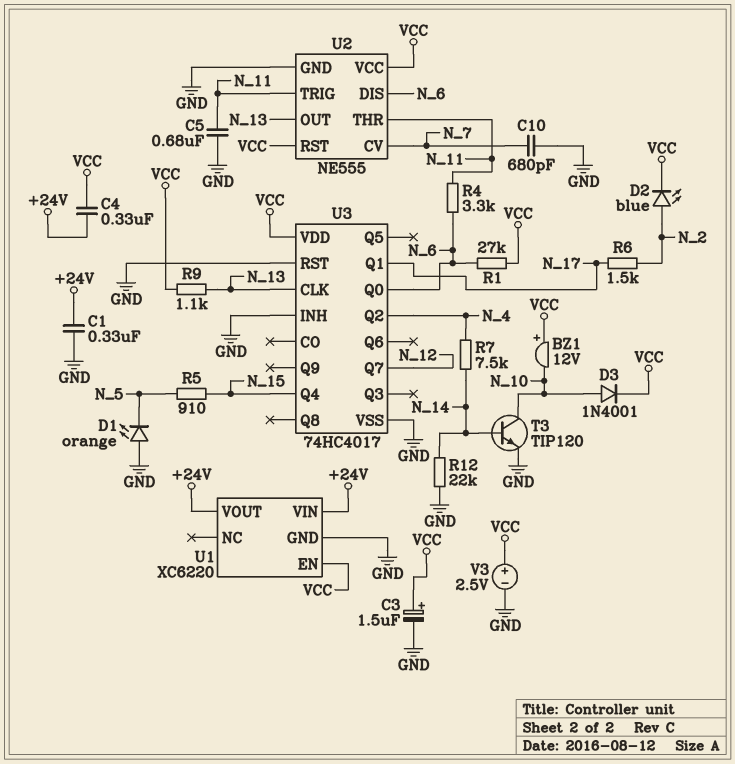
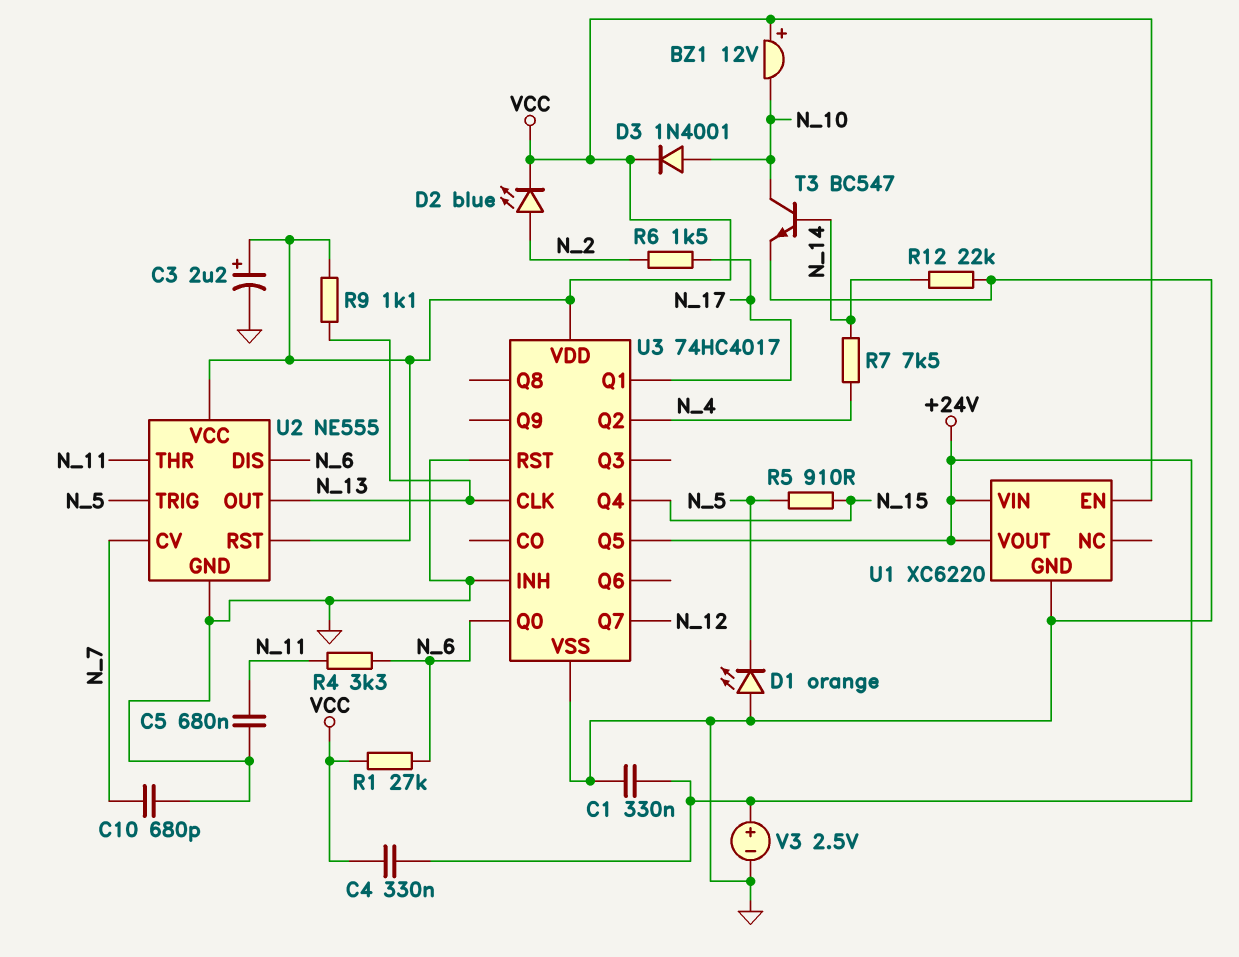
C3: 1.5uF (plus VCC, minus GND) -> 2.2uF (plus VCC, minus GND)
T3: NPN TIP120 (B N_14, C N_10, E GND) -> NPN BC547 (B N_14, C N_10, E GND)
U2 pin TRIG: N_11 -> N_5
U3 pin Q5: none -> +24V
V3: 2.5V (plus VCC, minus GND) -> 2.5V (plus +24V, minus GND)

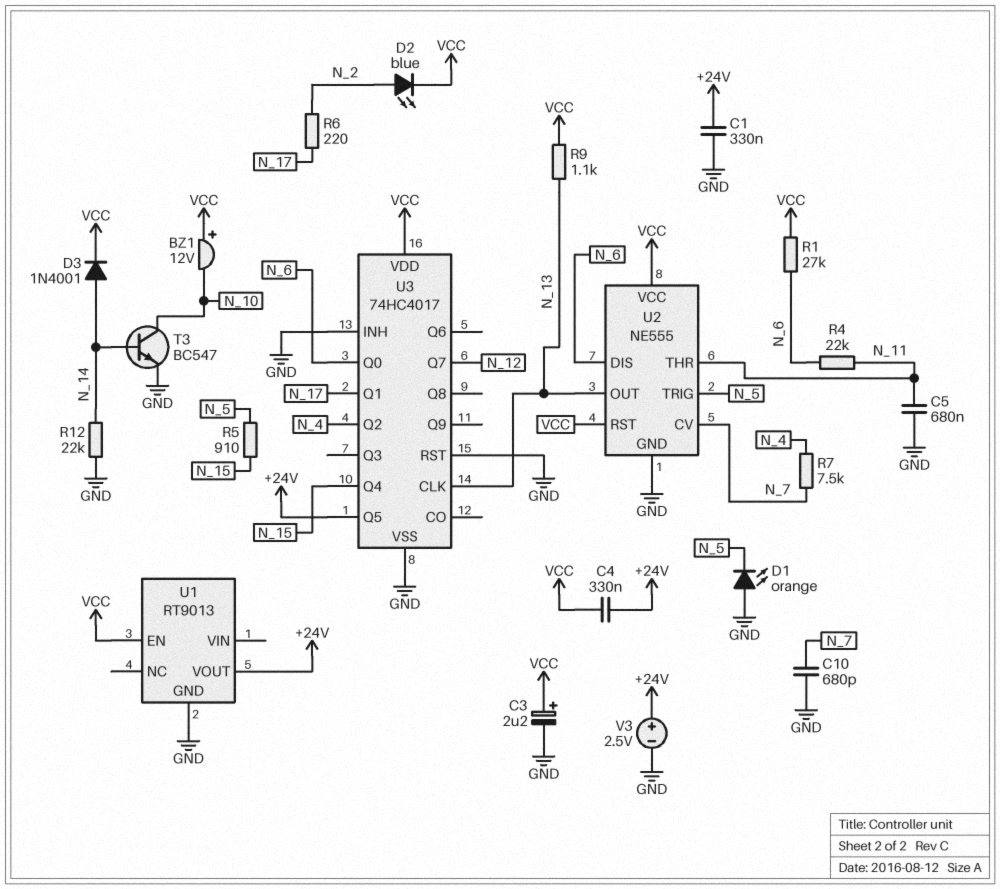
D3: diode 1N4001 (A N_10, K VCC) -> diode 1N4001 (A N_14, K VCC)
R4: 3.3k (N_6, N_11) -> 22k (N_6, N_11)
R6: 1.5k (N_2, N_17) -> 220 (N_2, N_17)
R7: 7.5k (N_4, N_14) -> 7.5k (N_4, N_7)
U1: XC6220 -> RT9013
U1 pin VIN: +24V -> none

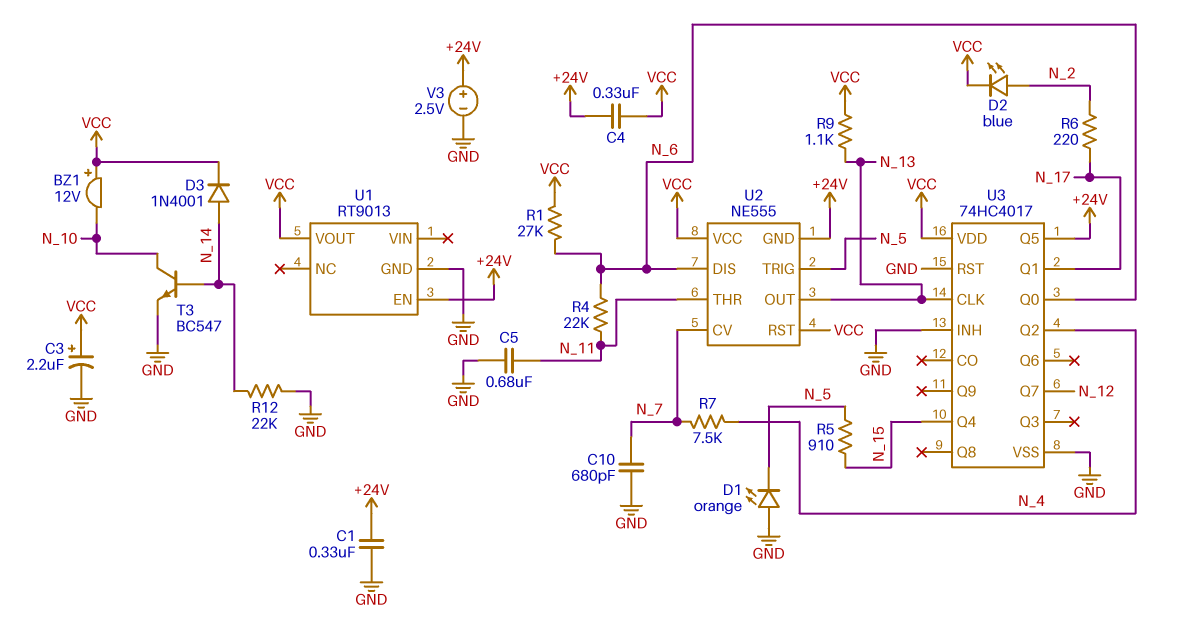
U1 pin EN: VCC -> +24V
U1 pin VOUT: +24V -> VCC
U2 pin GND: GND -> +24V

